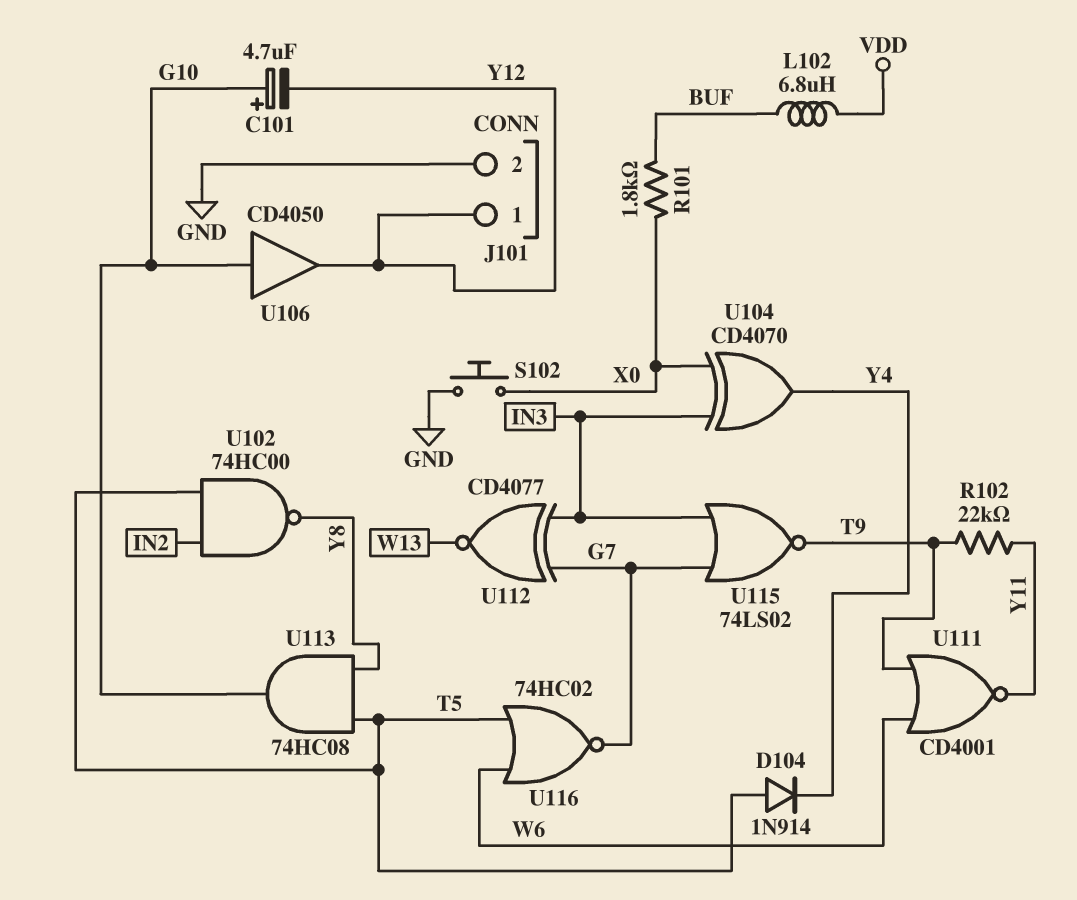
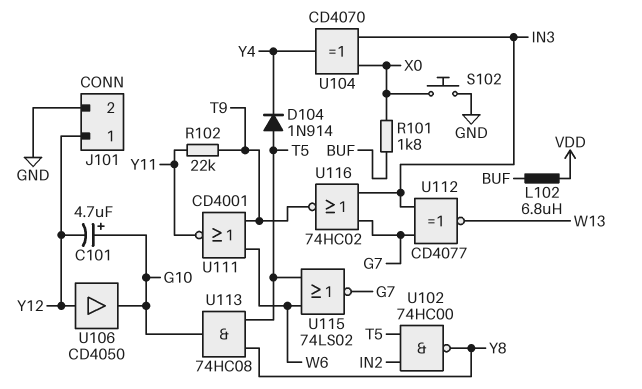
U106: buffer CD4050 (in G10, out Y12) -> buffer CD4050 (in Y12, out G10)
U115: NOR 74LS02 (in G7, in IN3, out T9) -> NOR 74LS02 (in T5, in W6, out G7)
U116: NOR 74HC02 (in T5, in W6, out G7) -> NOR 74HC02 (in G7, in IN3, out T9)

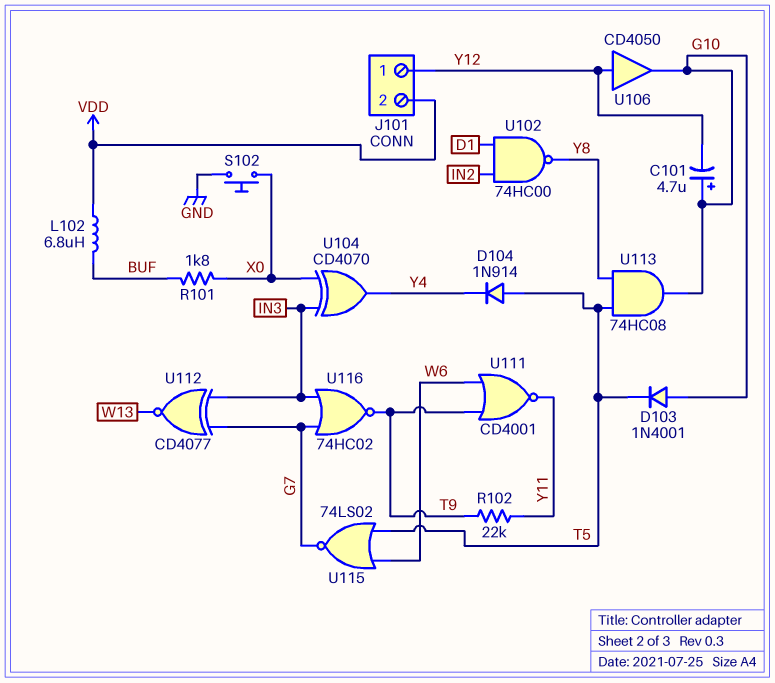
D103: none -> diode 1N4001 (A G10, K T5)
J101 pin 2: GND -> VDD
U102: NAND 74HC00 (in IN2, in T5, out Y8) -> NAND 74HC00 (in D1, in IN2, out Y8)

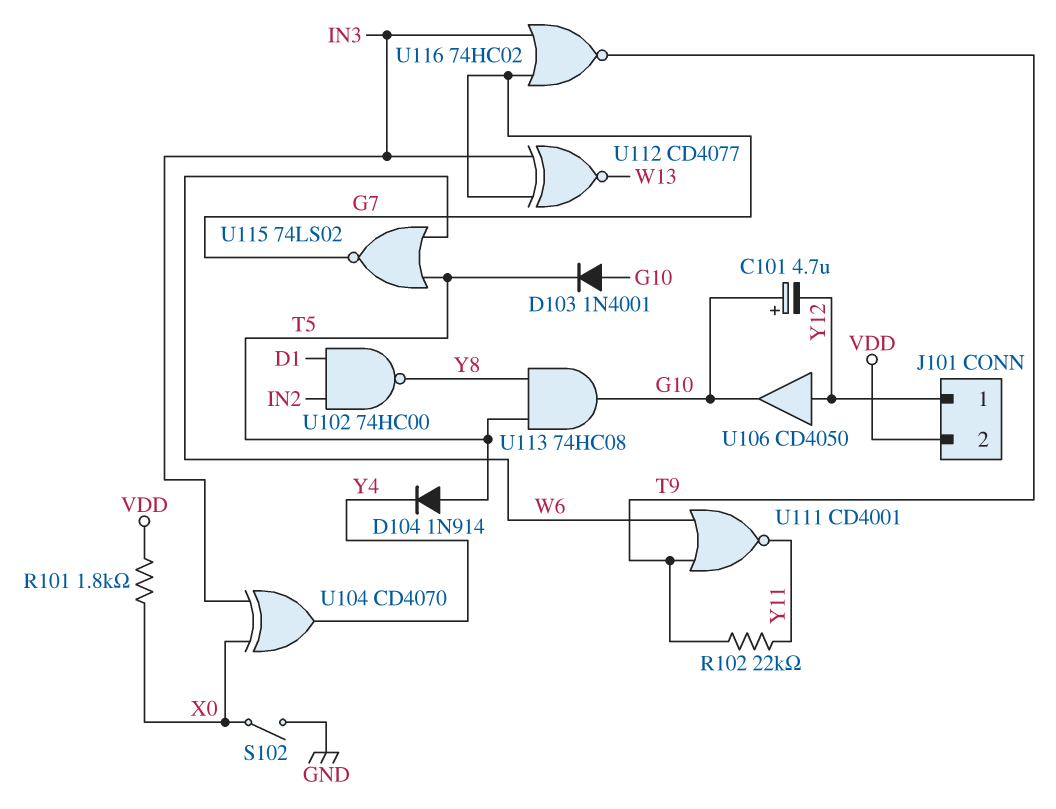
L102: 6.8uH (BUF, VDD) -> none
R101: 1.8k (BUF, X0) -> 1.8k (VDD, X0)
S102: button (GND, X0) -> switch (GND, X0)

